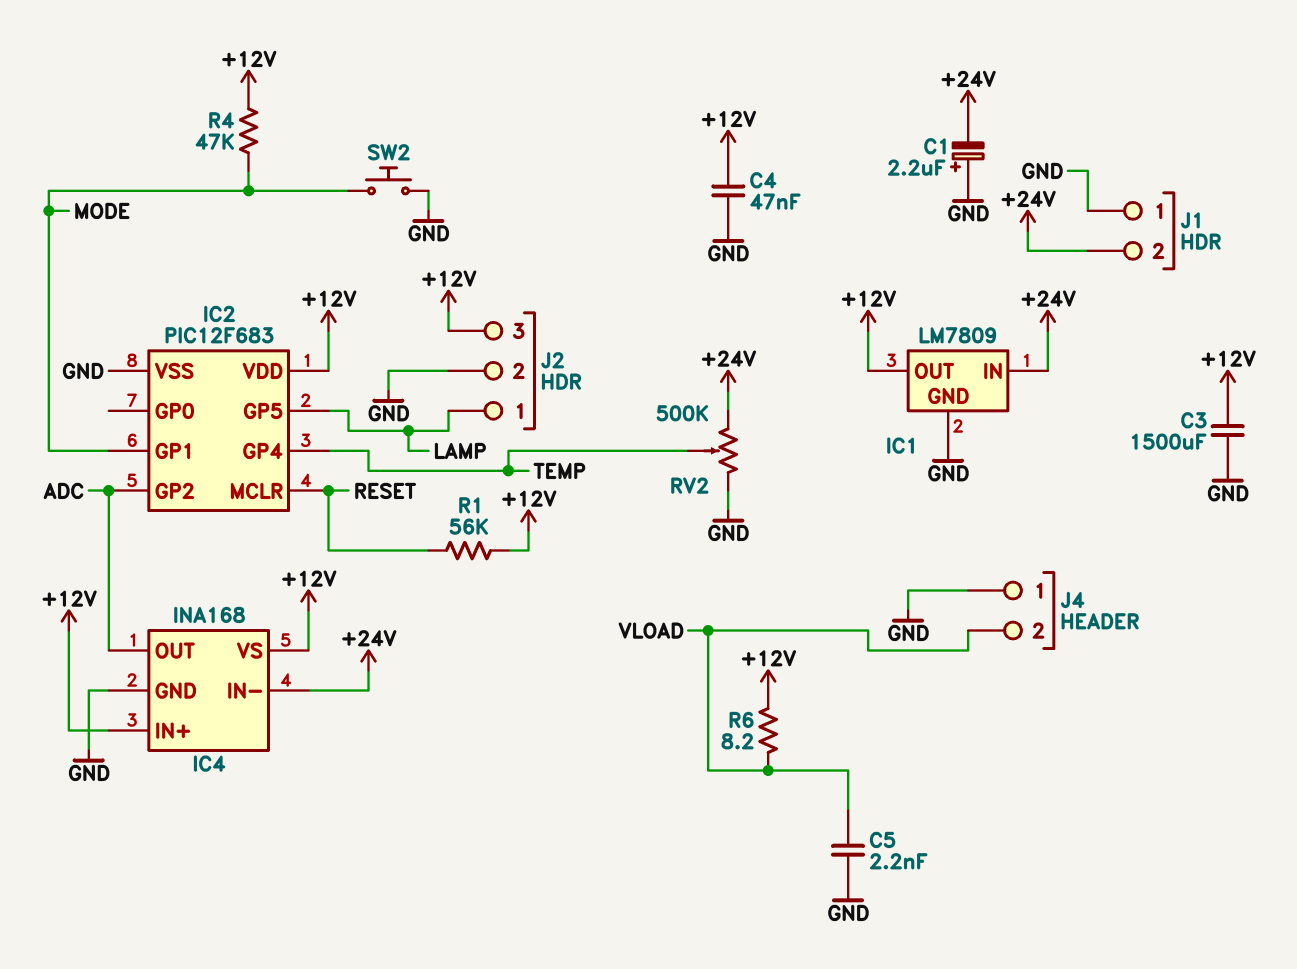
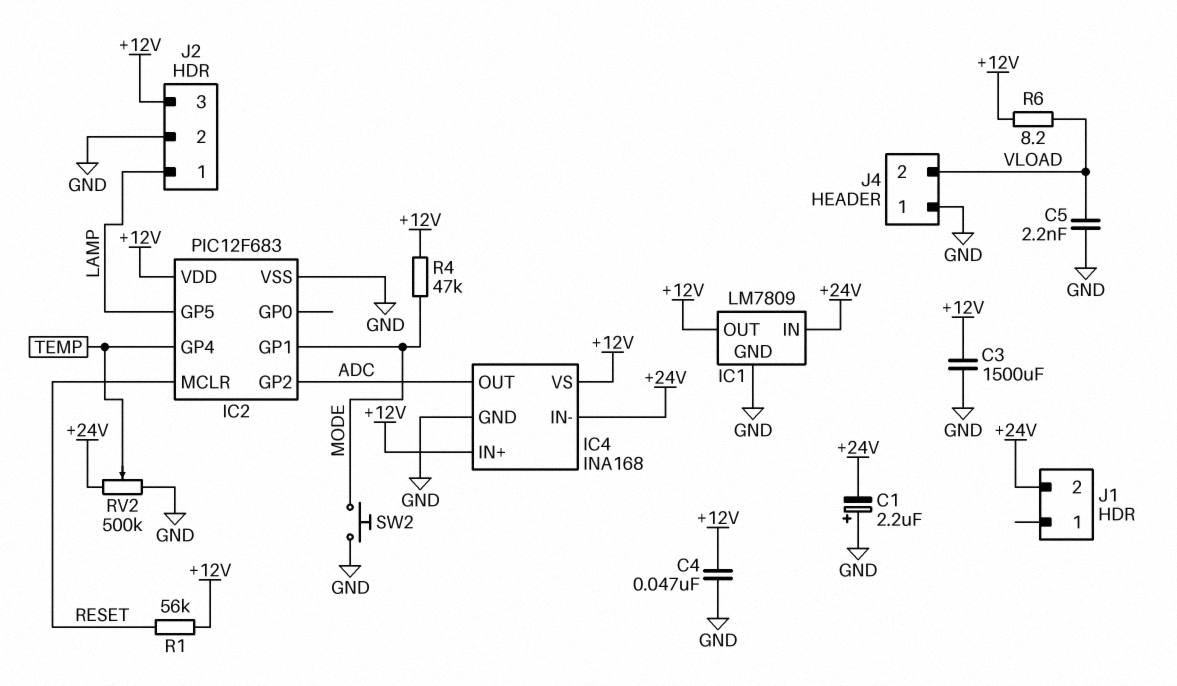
J1 pin 1: GND -> none

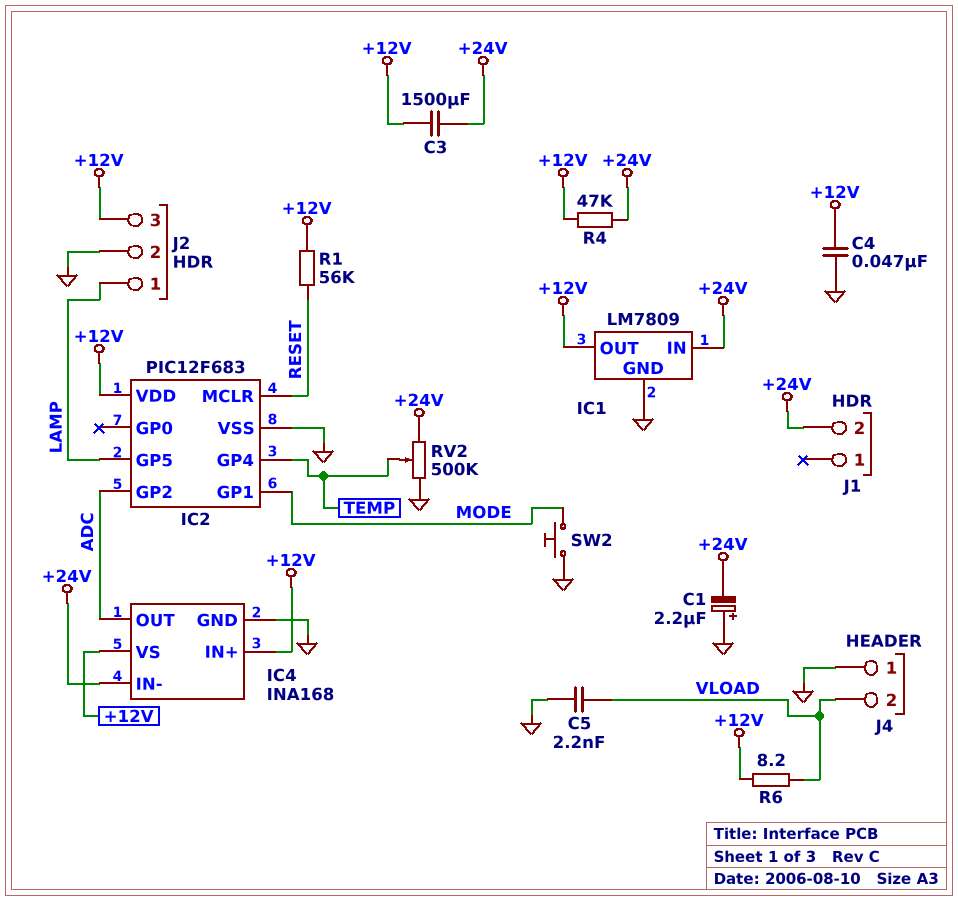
C3: 1500uF (+12V, GND) -> 1500uF (+12V, +24V)
R4: 47k (+12V, MODE) -> 47k (+12V, +24V)

